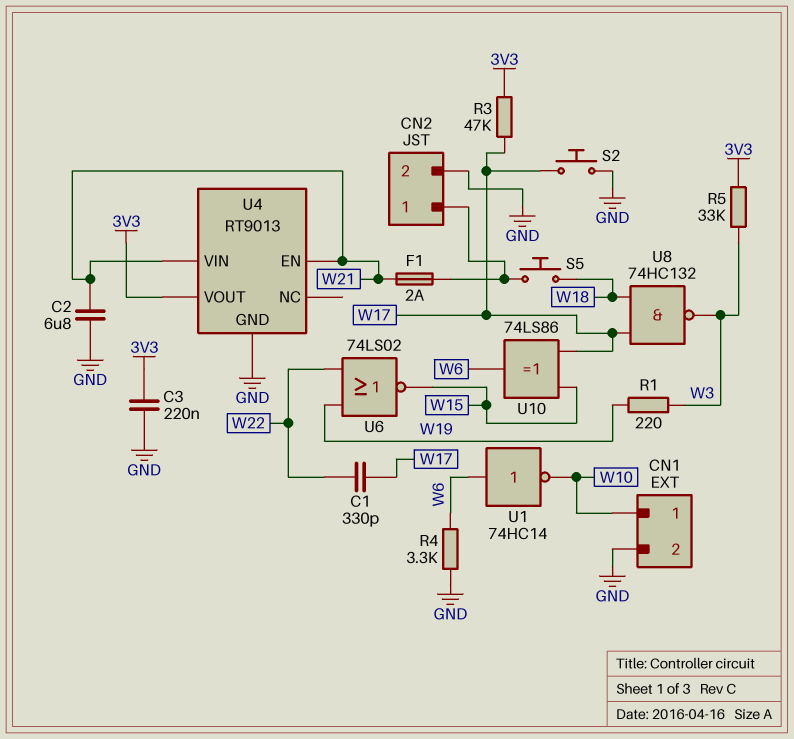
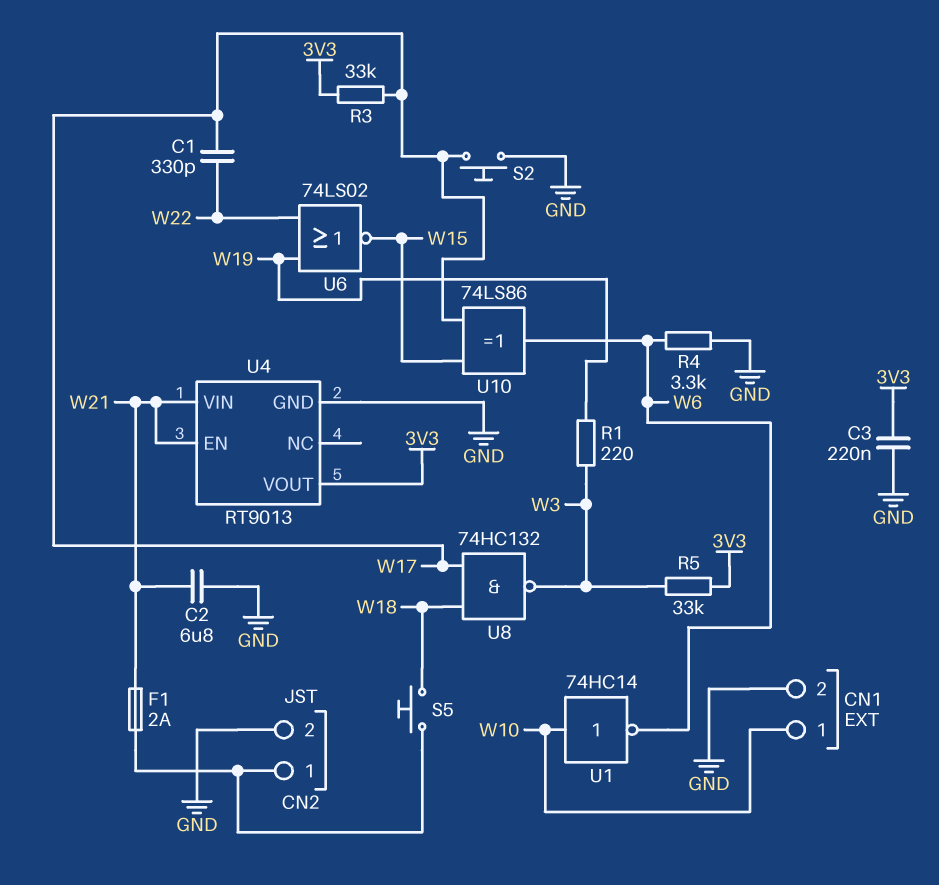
R3: 47k (3V3, W17) -> 33k (3V3, W17)
U1: NOT 74HC14 (in W6, out W10) -> NOT 74HC14 (in W10, out W6)

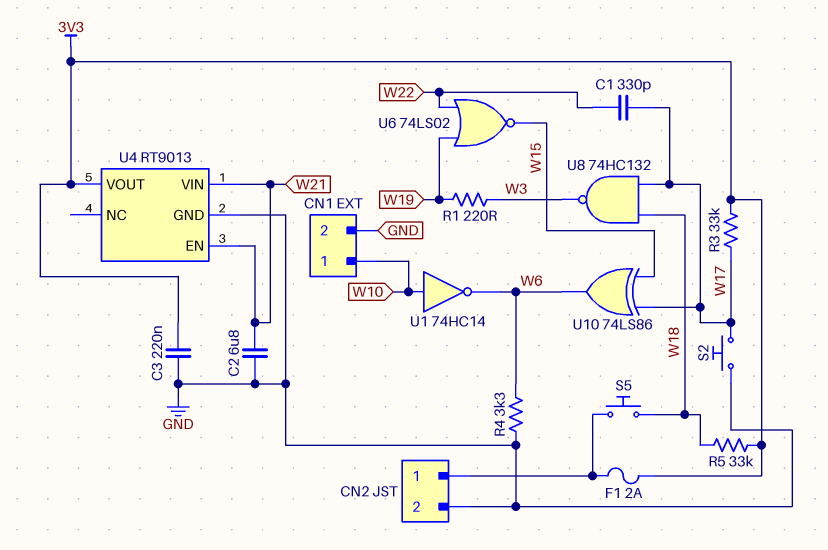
F1: 2A (CN2/1, W21) -> 2A (3V3, CN2/1)
R5: 33k (3V3, W3) -> 33k (3V3, W18)

